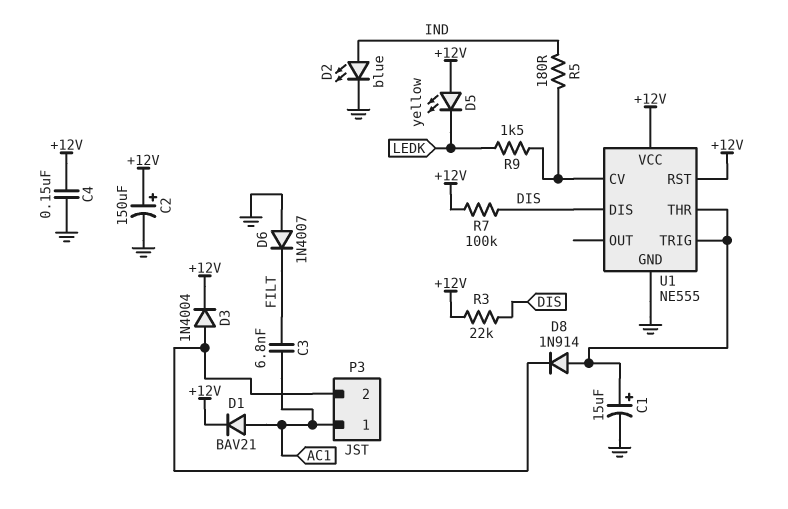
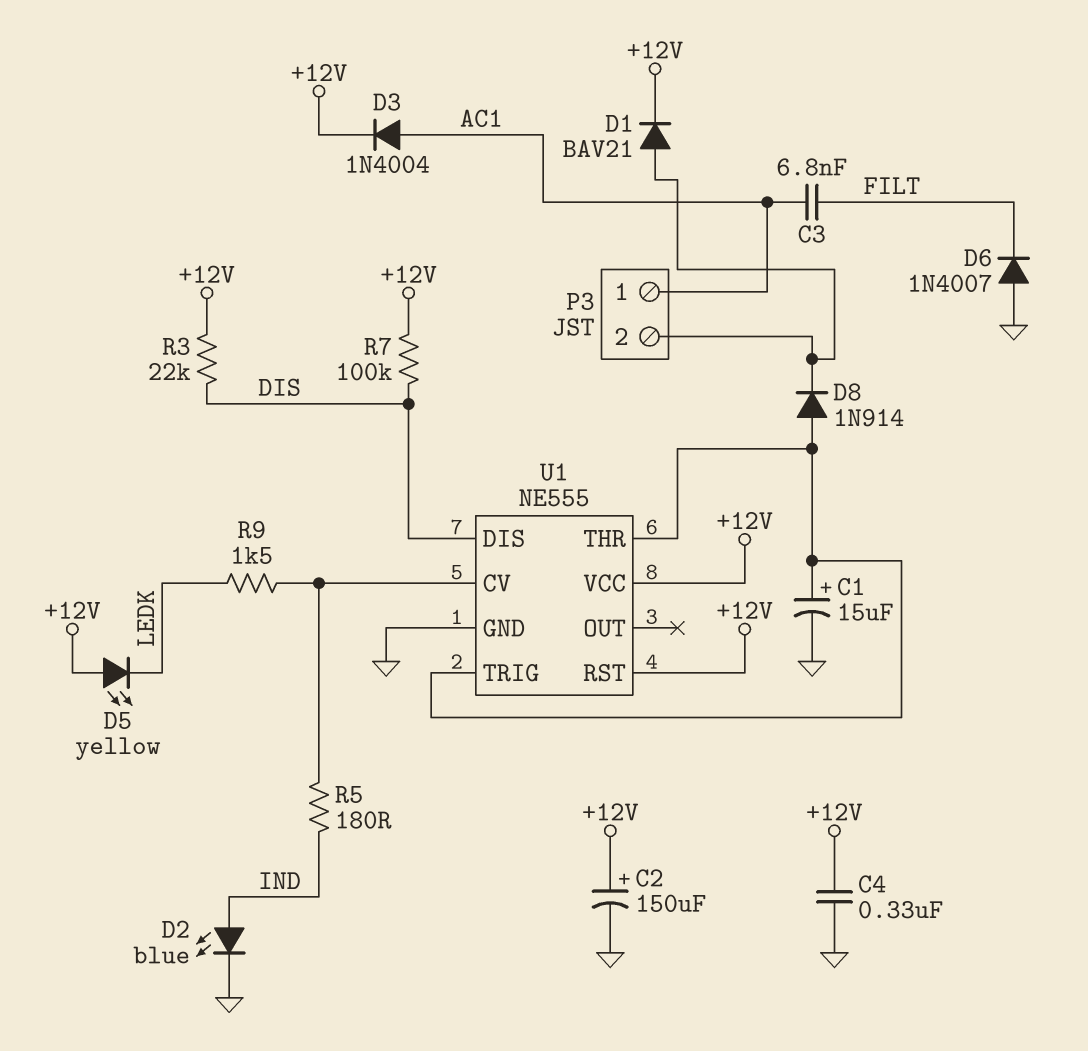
C4: 150nF (+12V, GND) -> 330nF (+12V, GND)
D1: diode BAV21 (A AC1, K +12V) -> diode BAV21 (A P3/2, K +12V)
D3: diode 1N4004 (A P3/2, K +12V) -> diode 1N4004 (A AC1, K +12V)

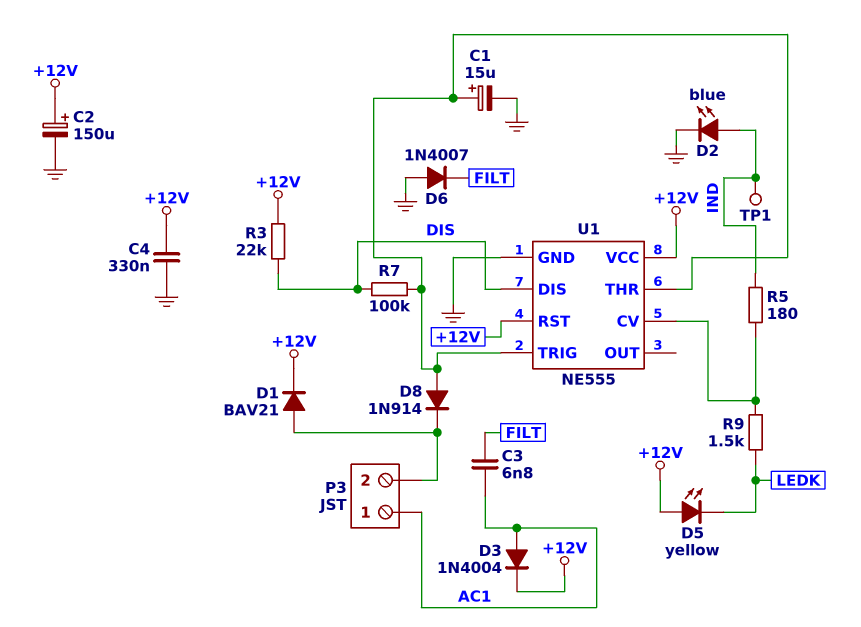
R7: 100k (+12V, DIS) -> 100k (DIS, U1/THR)
TP1: none -> test point (IND)

